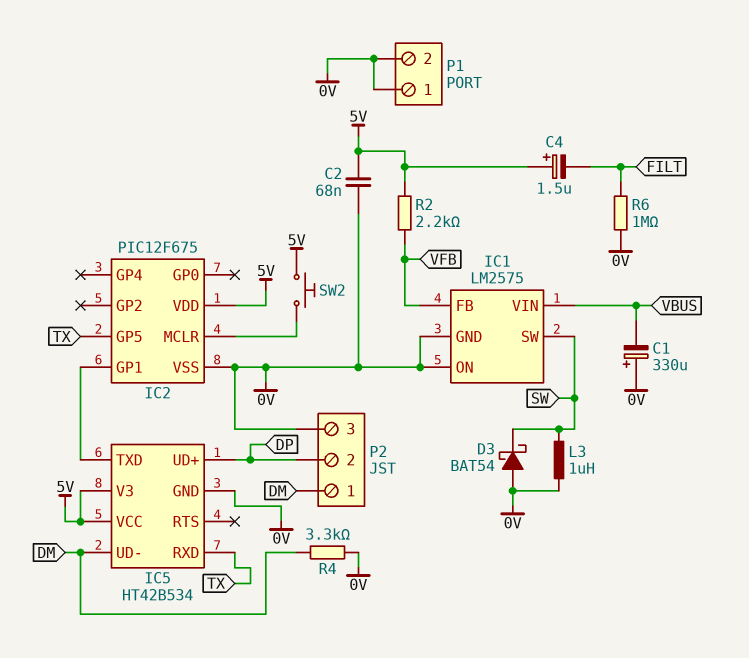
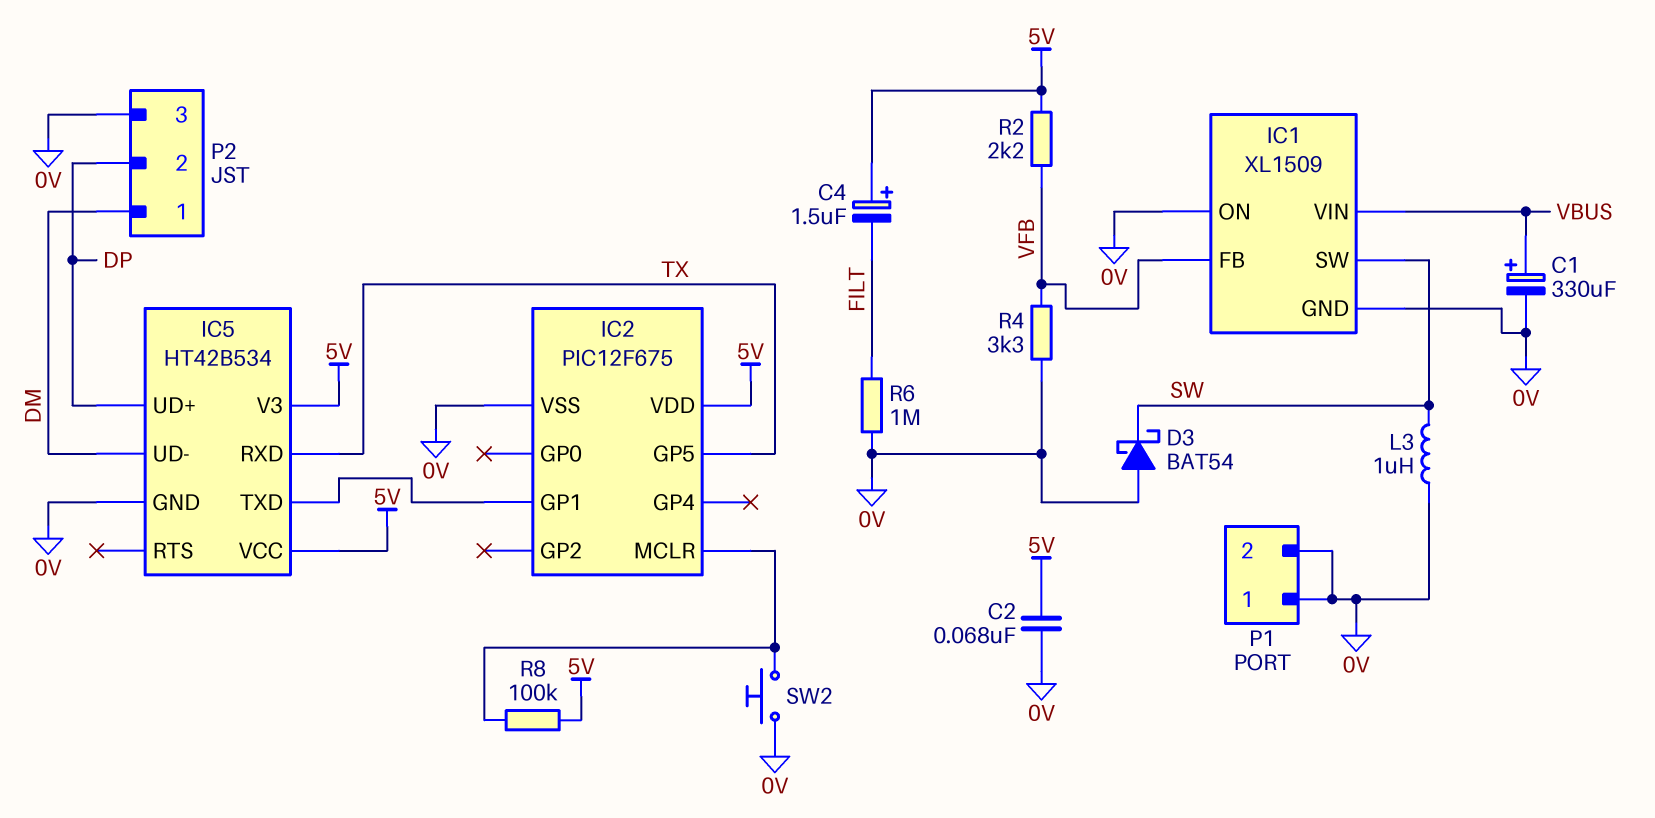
C1: 330uF (plus 0V, minus VBUS) -> 330uF (plus VBUS, minus 0V)
IC1: LM2575 -> XL1509
R4: 3.3k (0V, DM) -> 3.3k (0V, VFB)
R8: none -> 100k (5V, IC2/MCLR)
SW2: button (5V, IC2/MCLR) -> button (0V, IC2/MCLR)

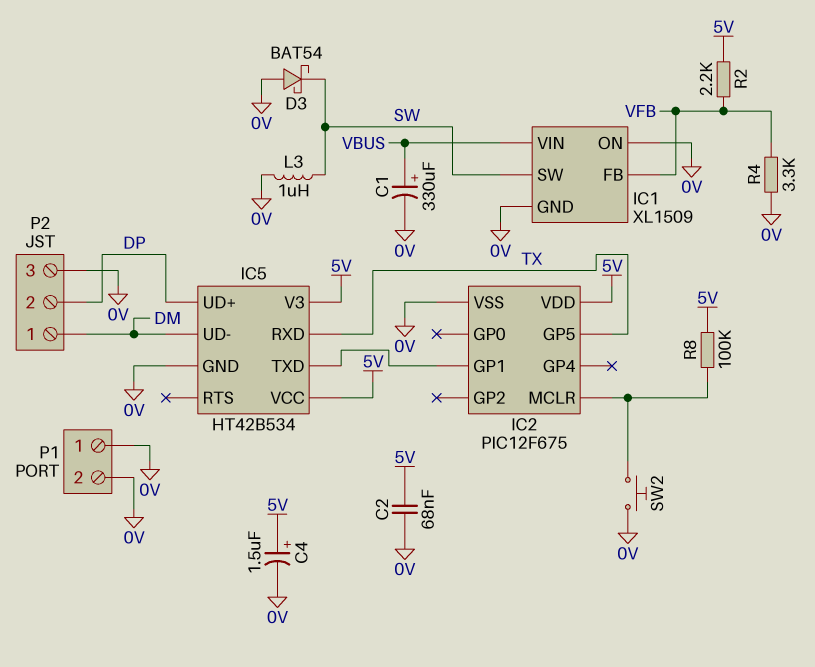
C4: 1.5uF (plus 5V, minus FILT) -> 1.5uF (plus 5V, minus 0V)
R6: 1M (0V, FILT) -> none

